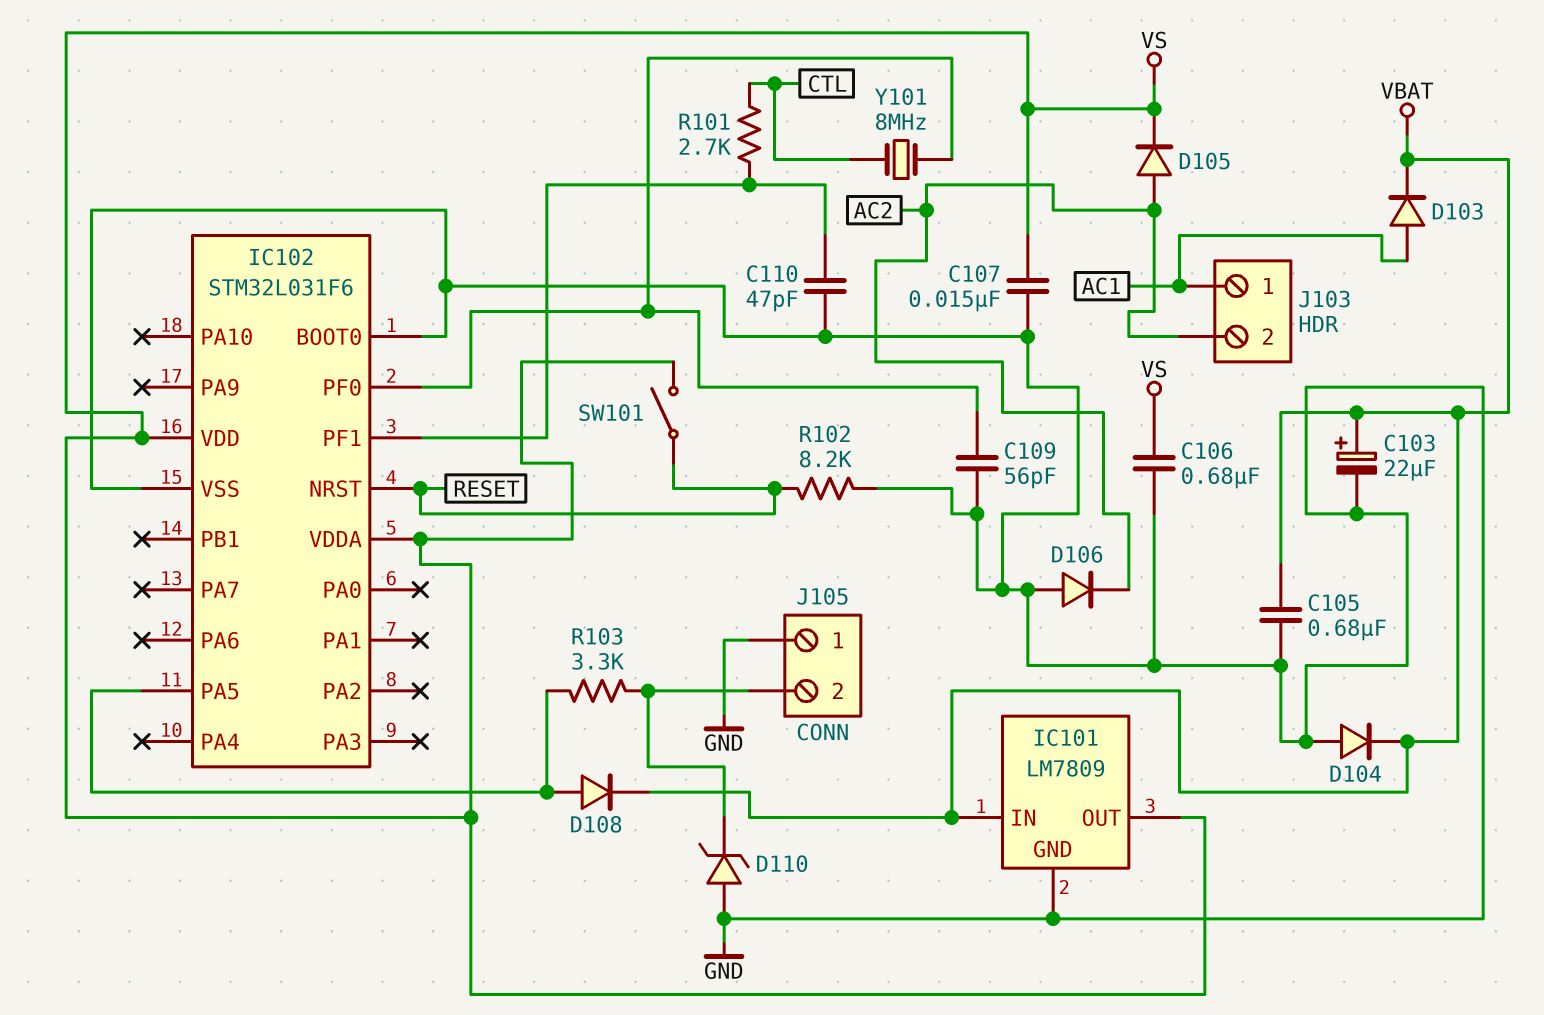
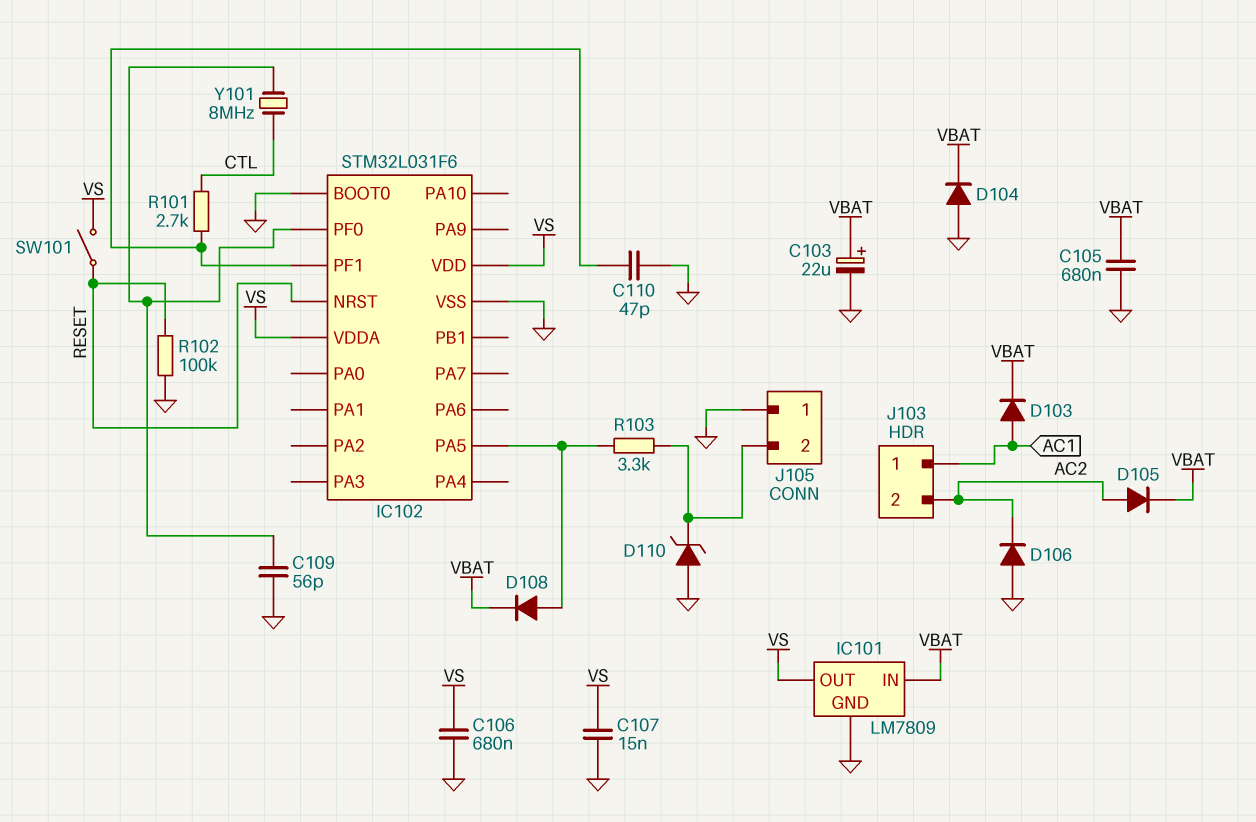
D105: diode (A AC2, K VS) -> diode (A AC2, K VBAT)
R102: 8.2k (GND, RESET) -> 100k (GND, RESET)

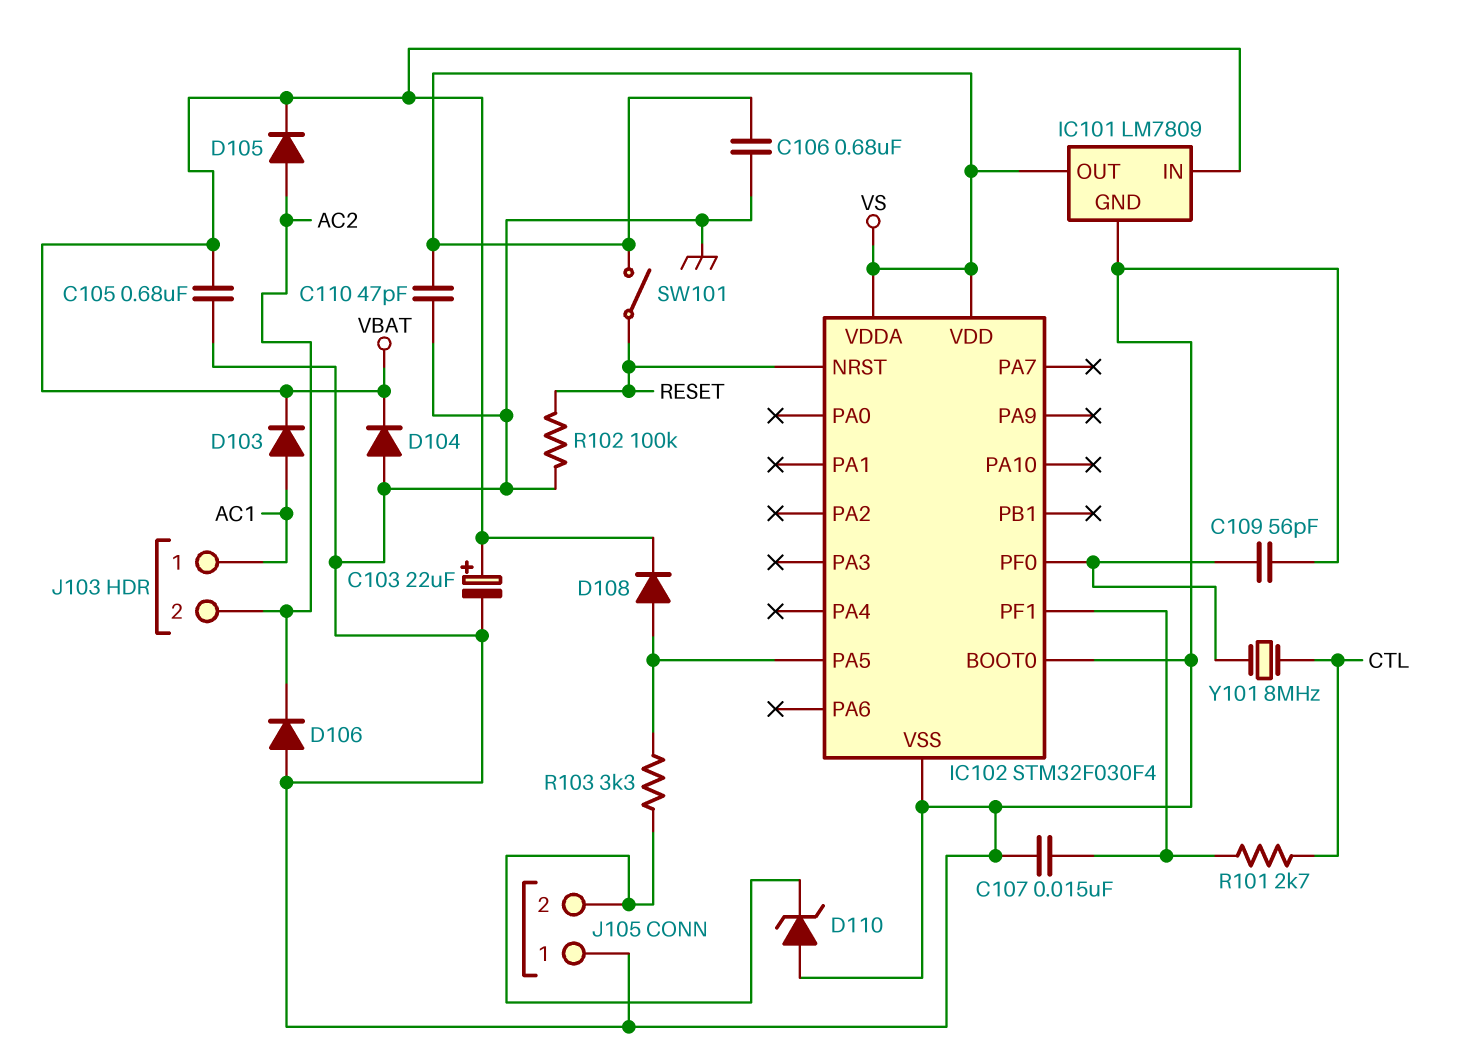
C107: 15nF (GND, VS) -> 15nF (GND, IC102/PF1)
C110: 47pF (GND, IC102/PF1) -> 47pF (GND, VS)
IC102: STM32L031F6 -> STM32F030F4

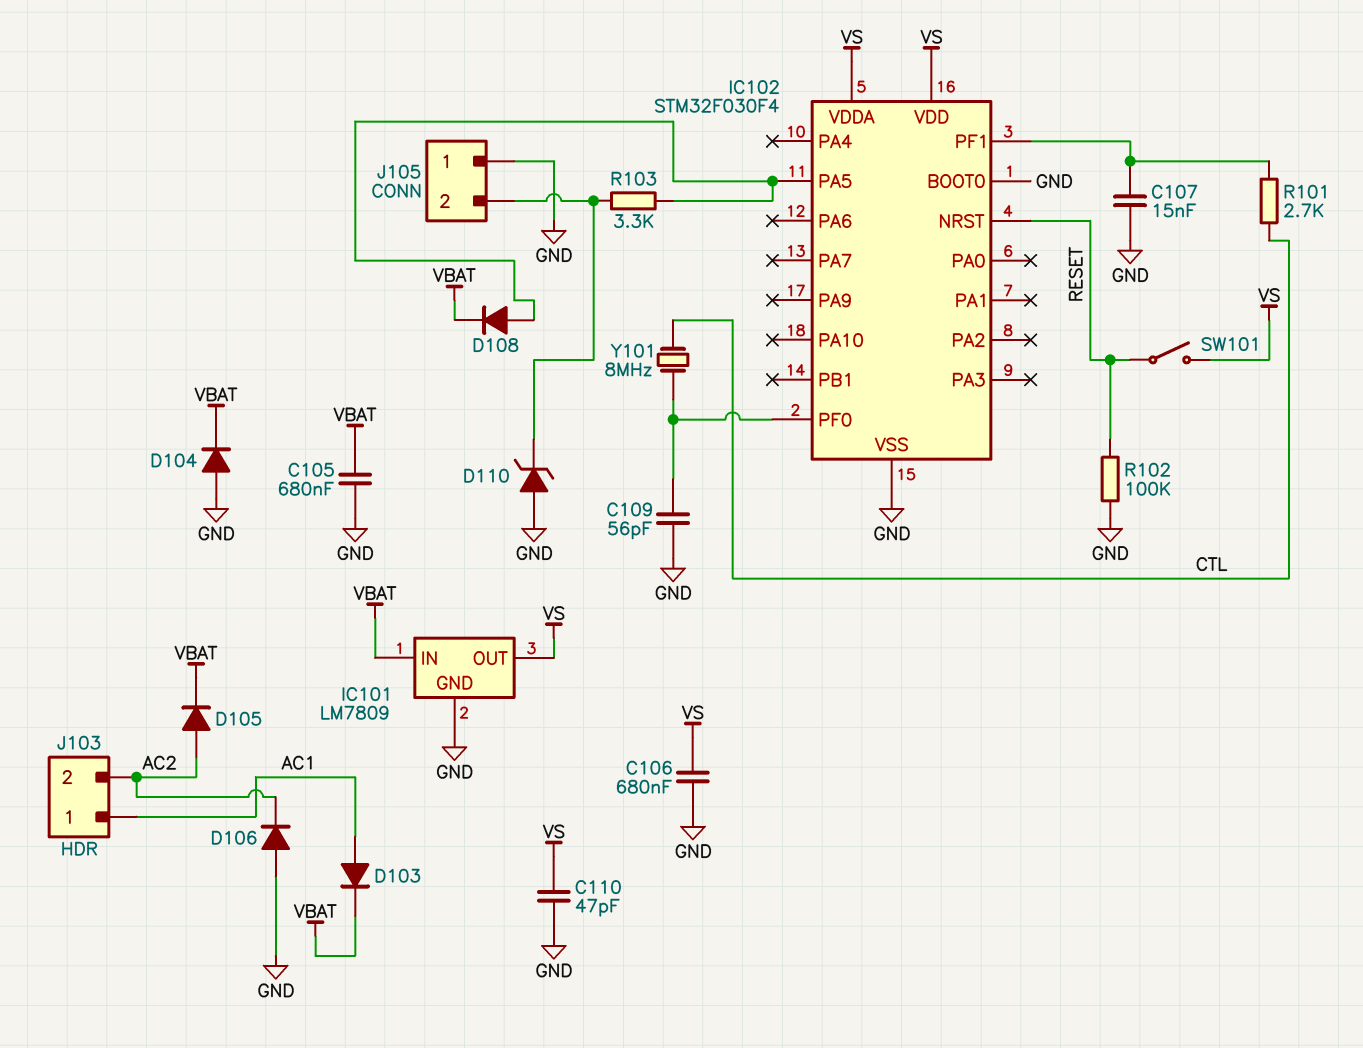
C103: 22uF (plus VBAT, minus GND) -> none

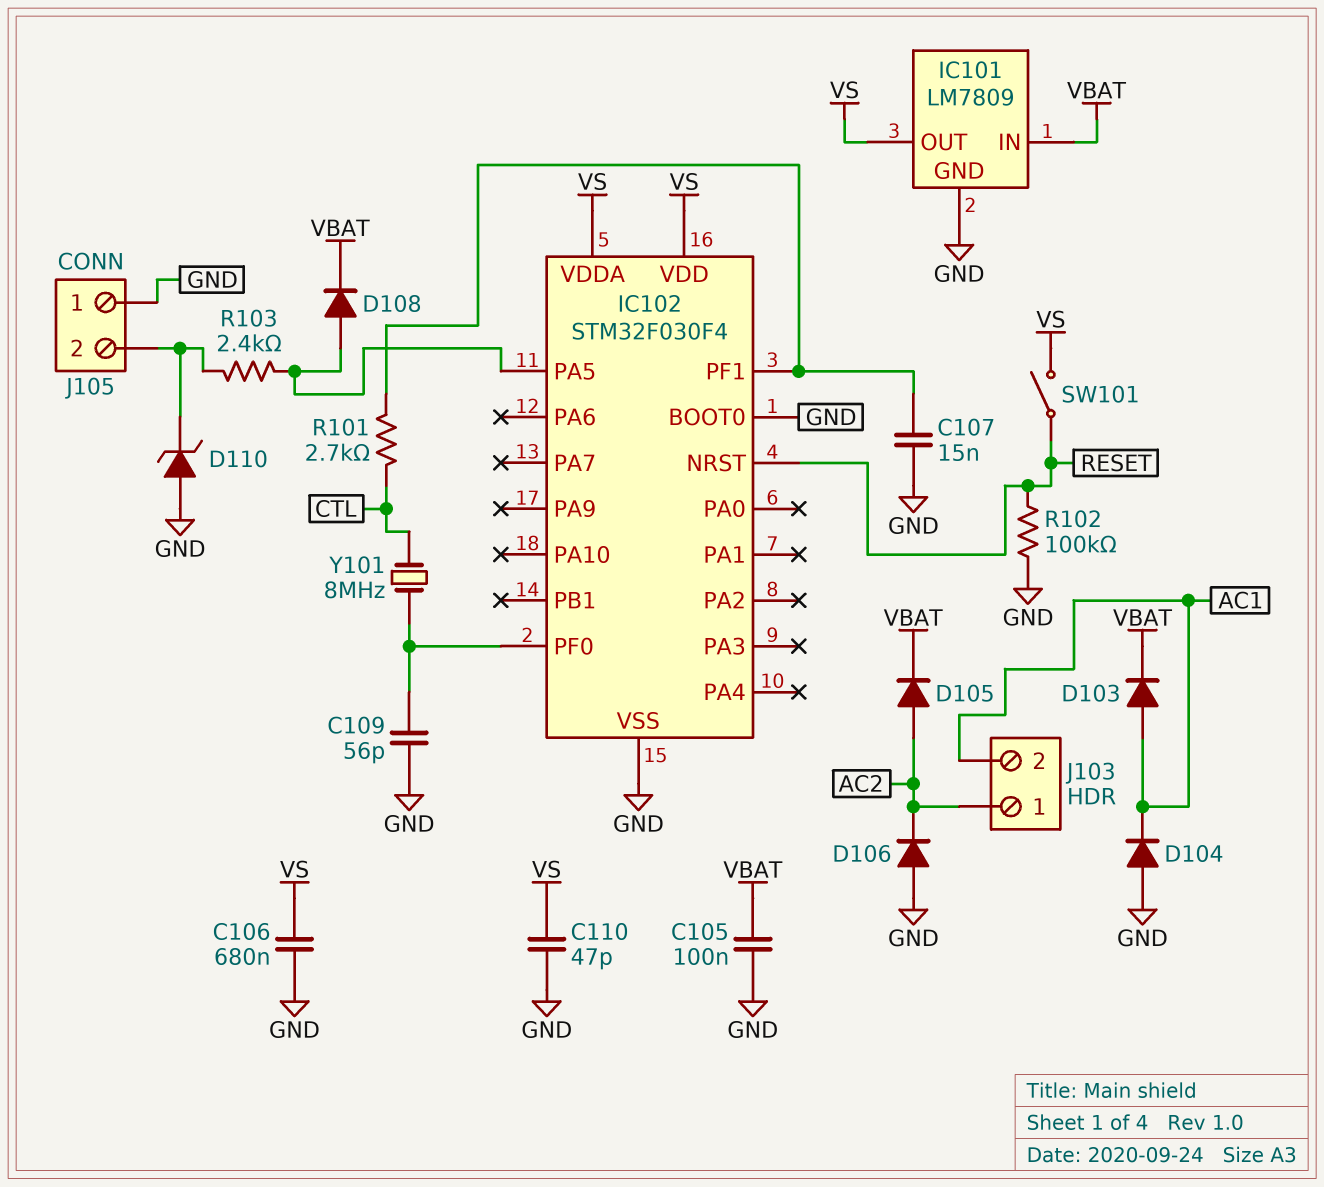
C105: 680nF (GND, VBAT) -> 100nF (GND, VBAT)
D104: diode (A GND, K VBAT) -> diode (A GND, K AC1)
J103 pin 1: AC1 -> AC2
J103 pin 2: AC2 -> AC1
R103: 3.3k (IC102/PA5, J105/2) -> 2.4k (IC102/PA5, J105/2)

